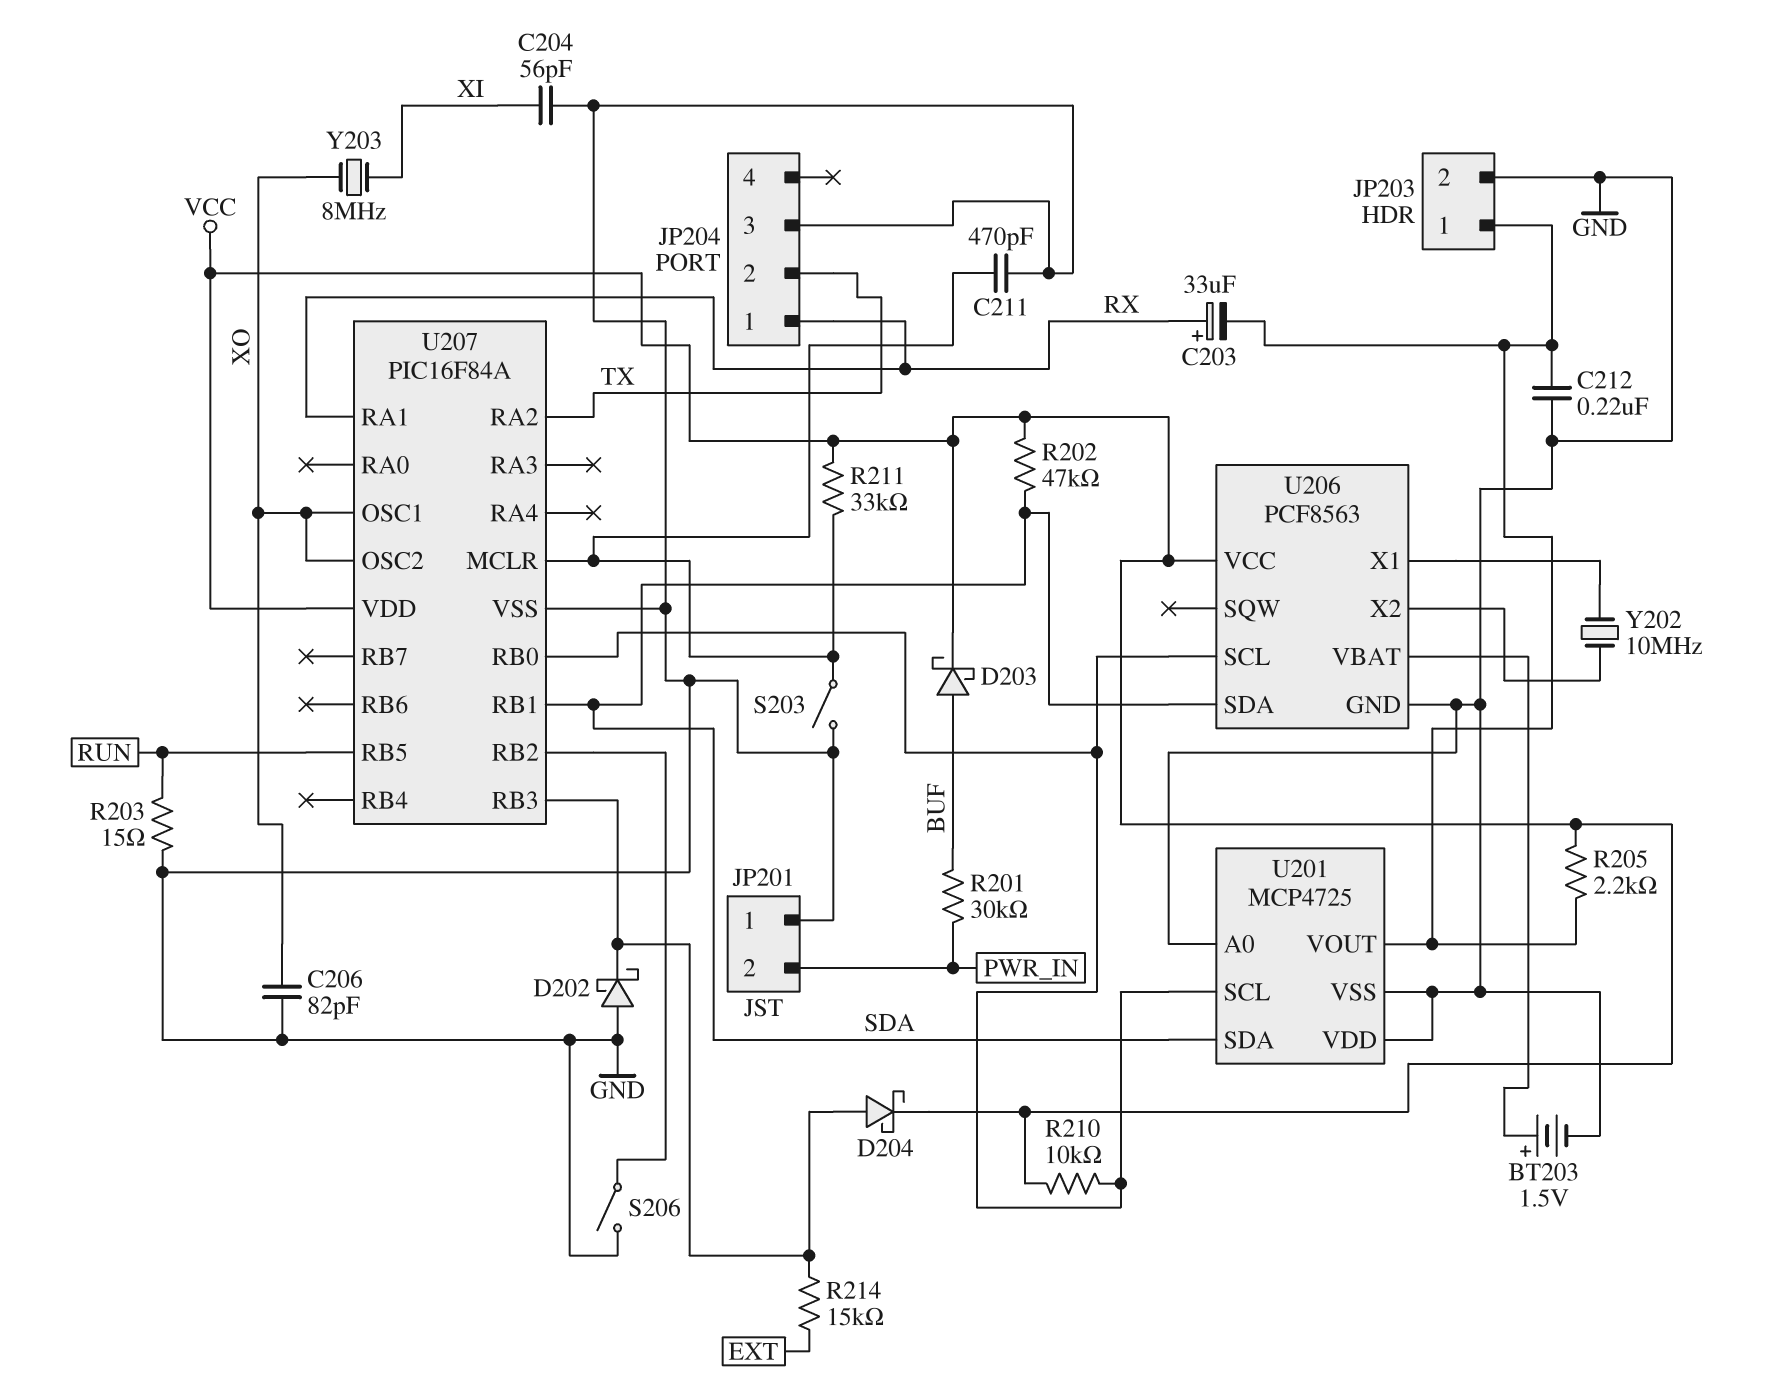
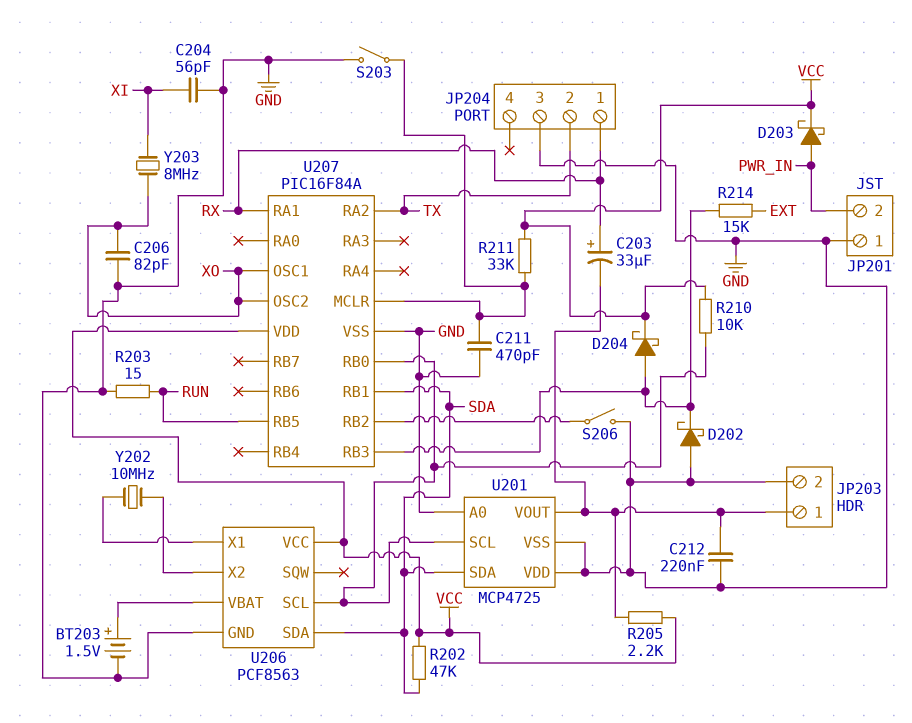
D203: schottky (A BUF, K VCC) -> schottky (A PWR_IN, K VCC)
R201: 30k (BUF, PWR_IN) -> none

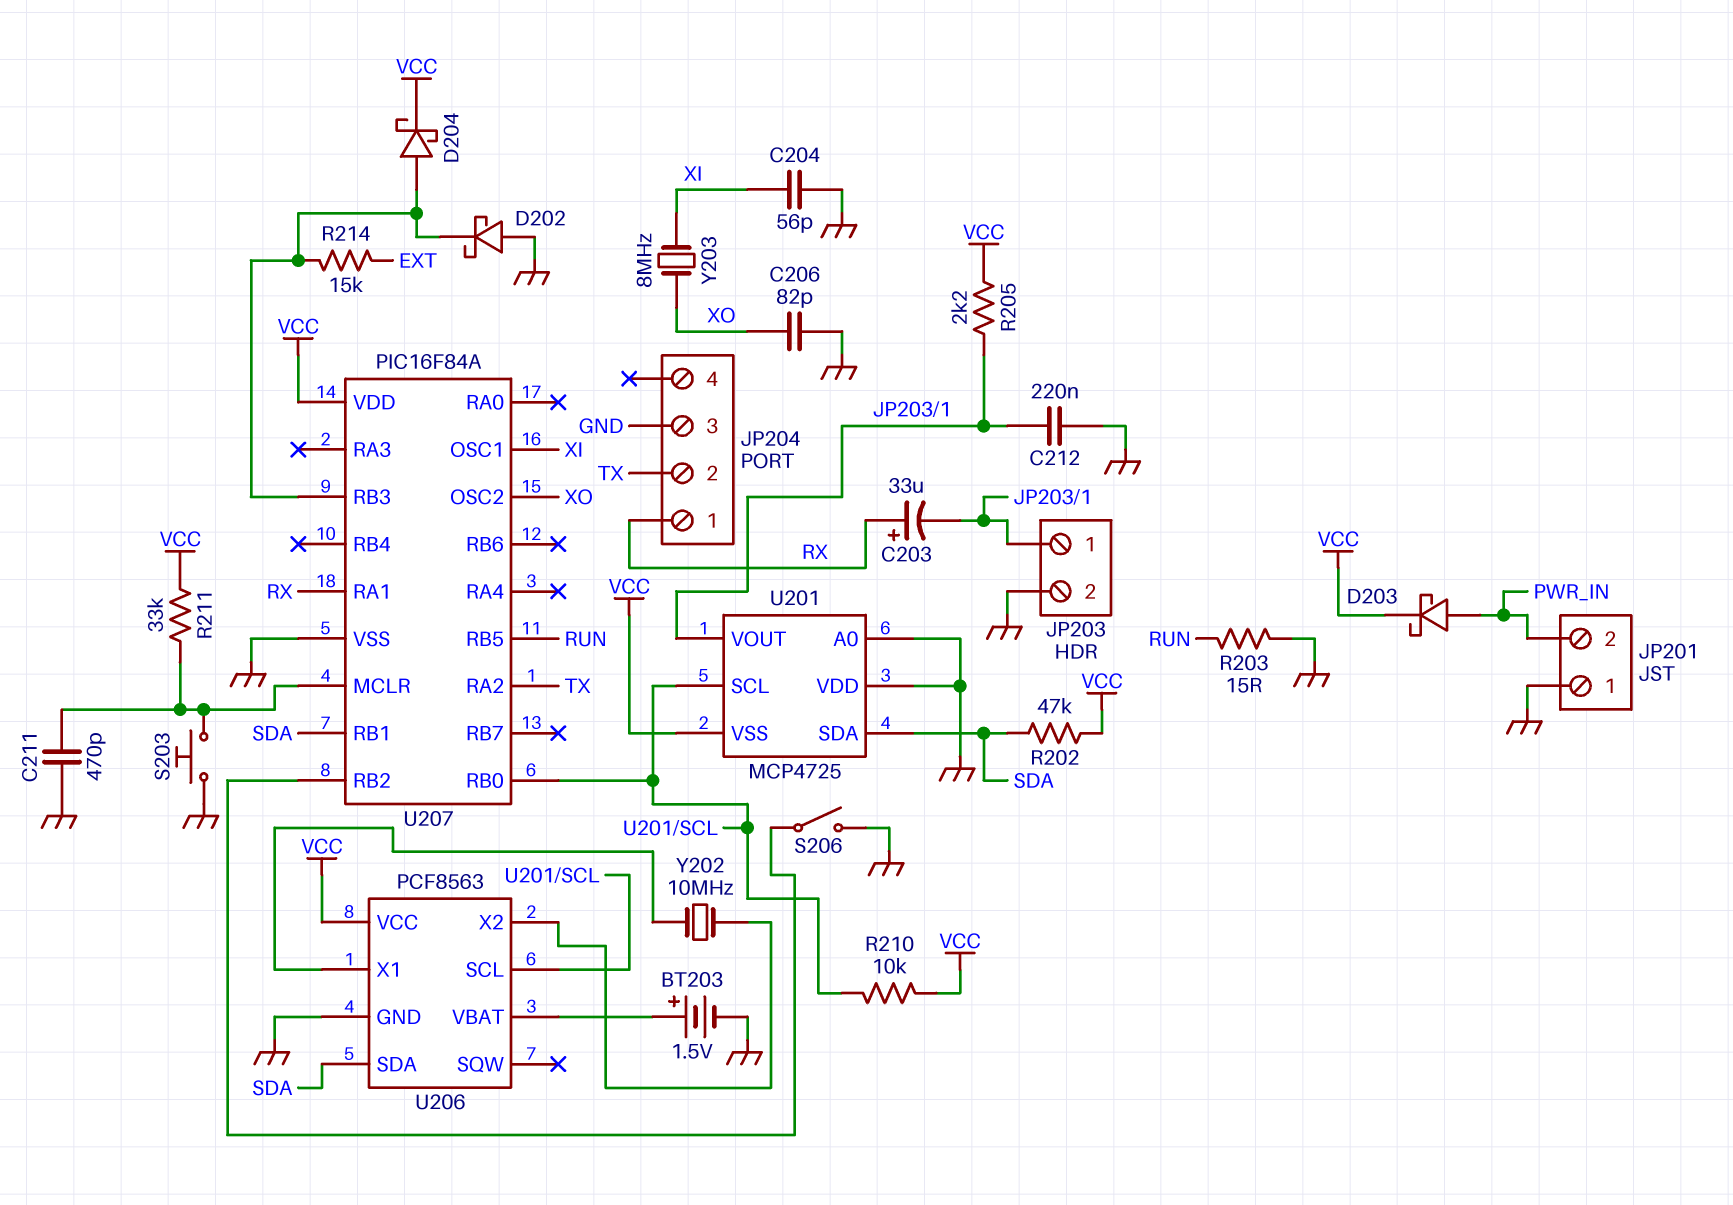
S203: switch (GND, U207/MCLR) -> button (GND, U207/MCLR)
U201 pin VSS: GND -> VCC
U207 pin OSC1: XO -> XI

